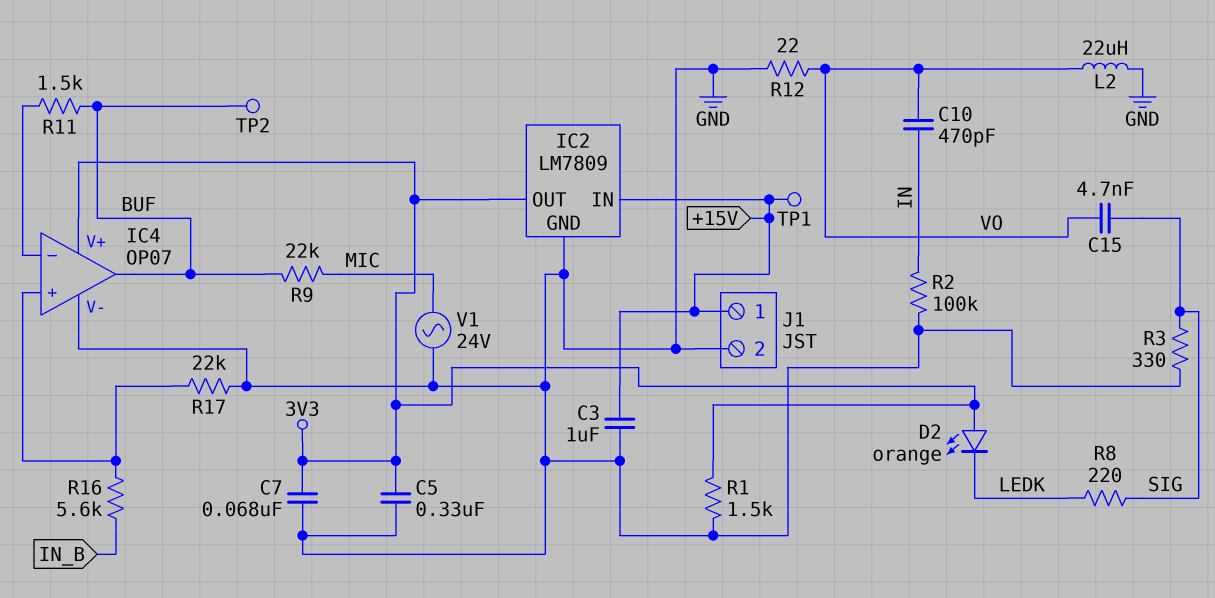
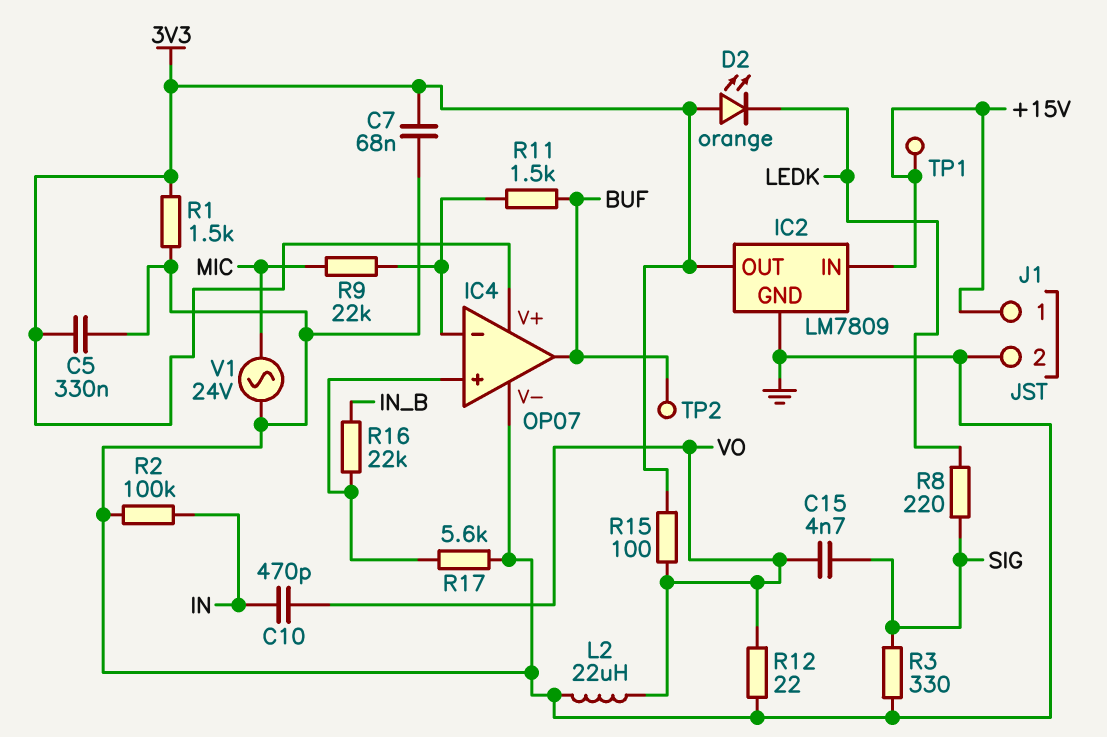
C3: 1uF (+15V, GND) -> none
R9: 22k (BUF, MIC) -> 22k (IC4/in-, MIC)
R15: none -> 100 (3V3, VO)
R16: 5.6k (IC4/in+, IN_B) -> 22k (IC4/in+, IN_B)
R17: 22k (GND, IC4/in+) -> 5.6k (GND, IC4/in+)

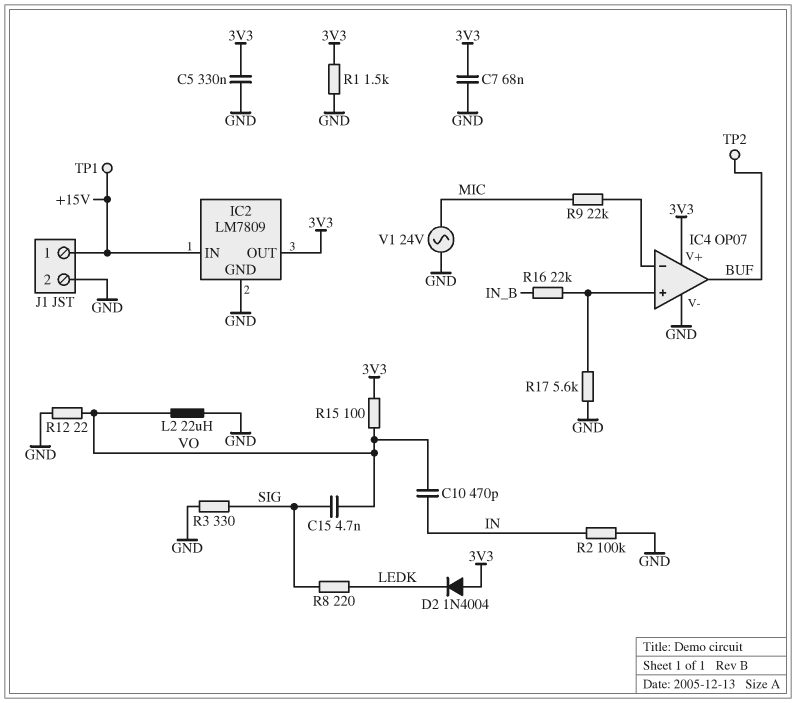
D2: LED orange (A 3V3, K LEDK) -> diode 1N4004 (A 3V3, K LEDK)
R11: 1.5k (BUF, IC4/in-) -> none

